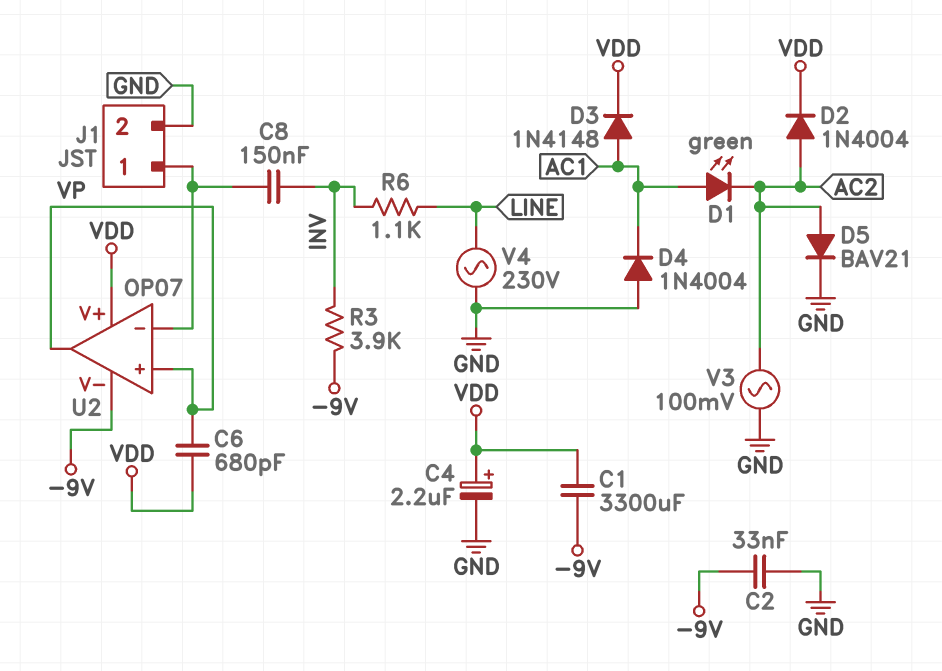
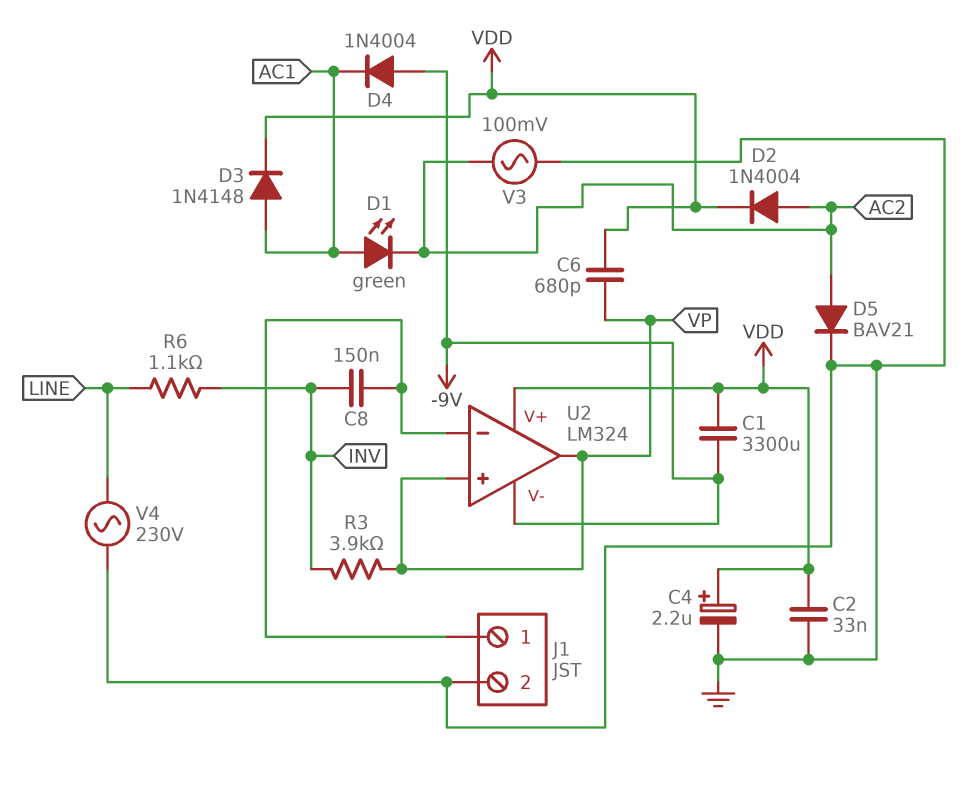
C2: 33nF (-9V, GND) -> 33nF (GND, VDD)
D4: diode 1N4004 (A GND, K AC1) -> diode 1N4004 (A -9V, K AC1)
R3: 3.9k (-9V, INV) -> 3.9k (INV, VP)
U2: OP07 -> LM324

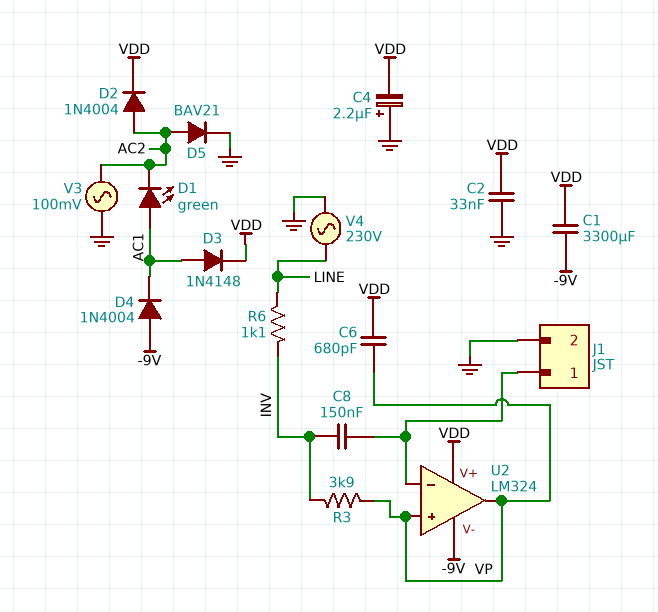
C4: 2.2uF (plus VDD, minus GND) -> 2.2uF (plus GND, minus VDD)

